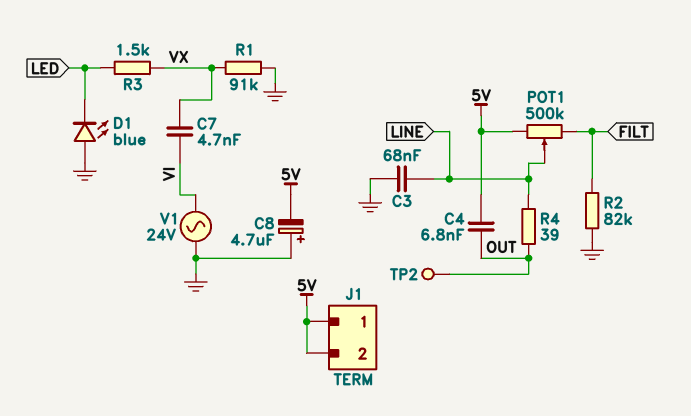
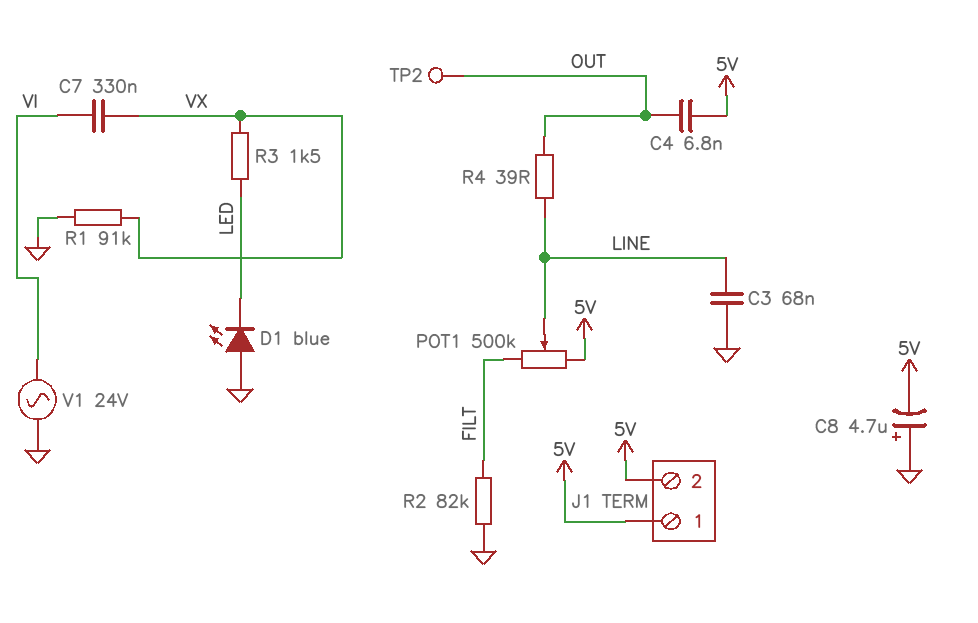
C7: 4.7nF (VI, VX) -> 330nF (VI, VX)

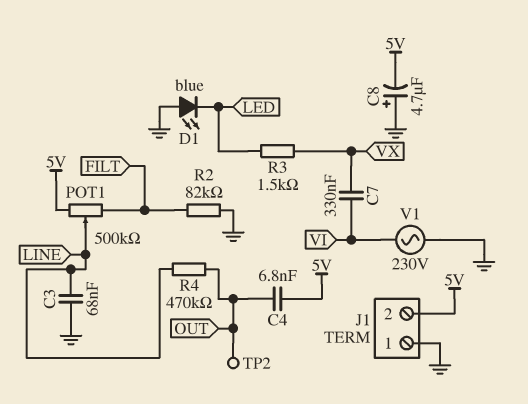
J1 pin 1: 5V -> GND
R1: 91k (GND, VX) -> none
R4: 39 (LINE, OUT) -> 470k (LINE, OUT)
V1: AC 24V (GND, VI) -> AC 230V (GND, VI)

